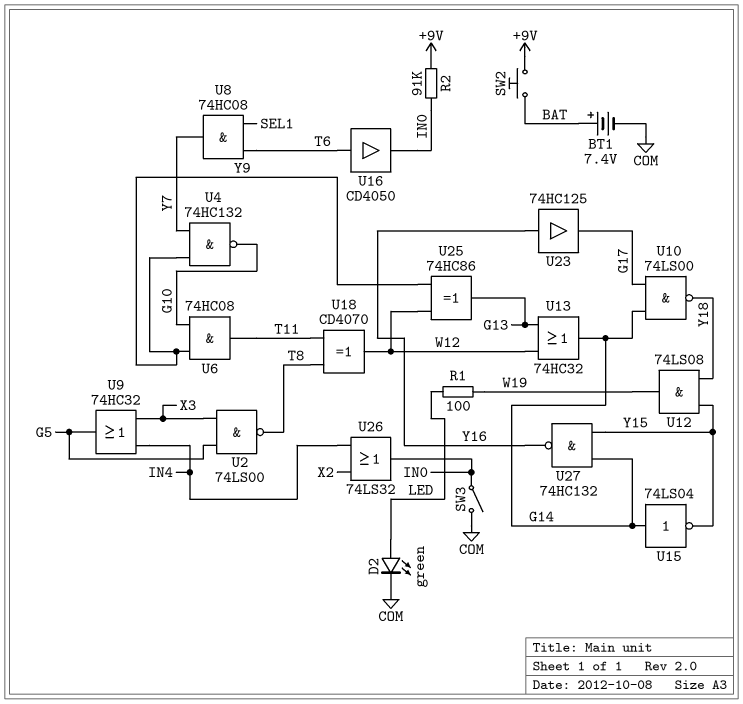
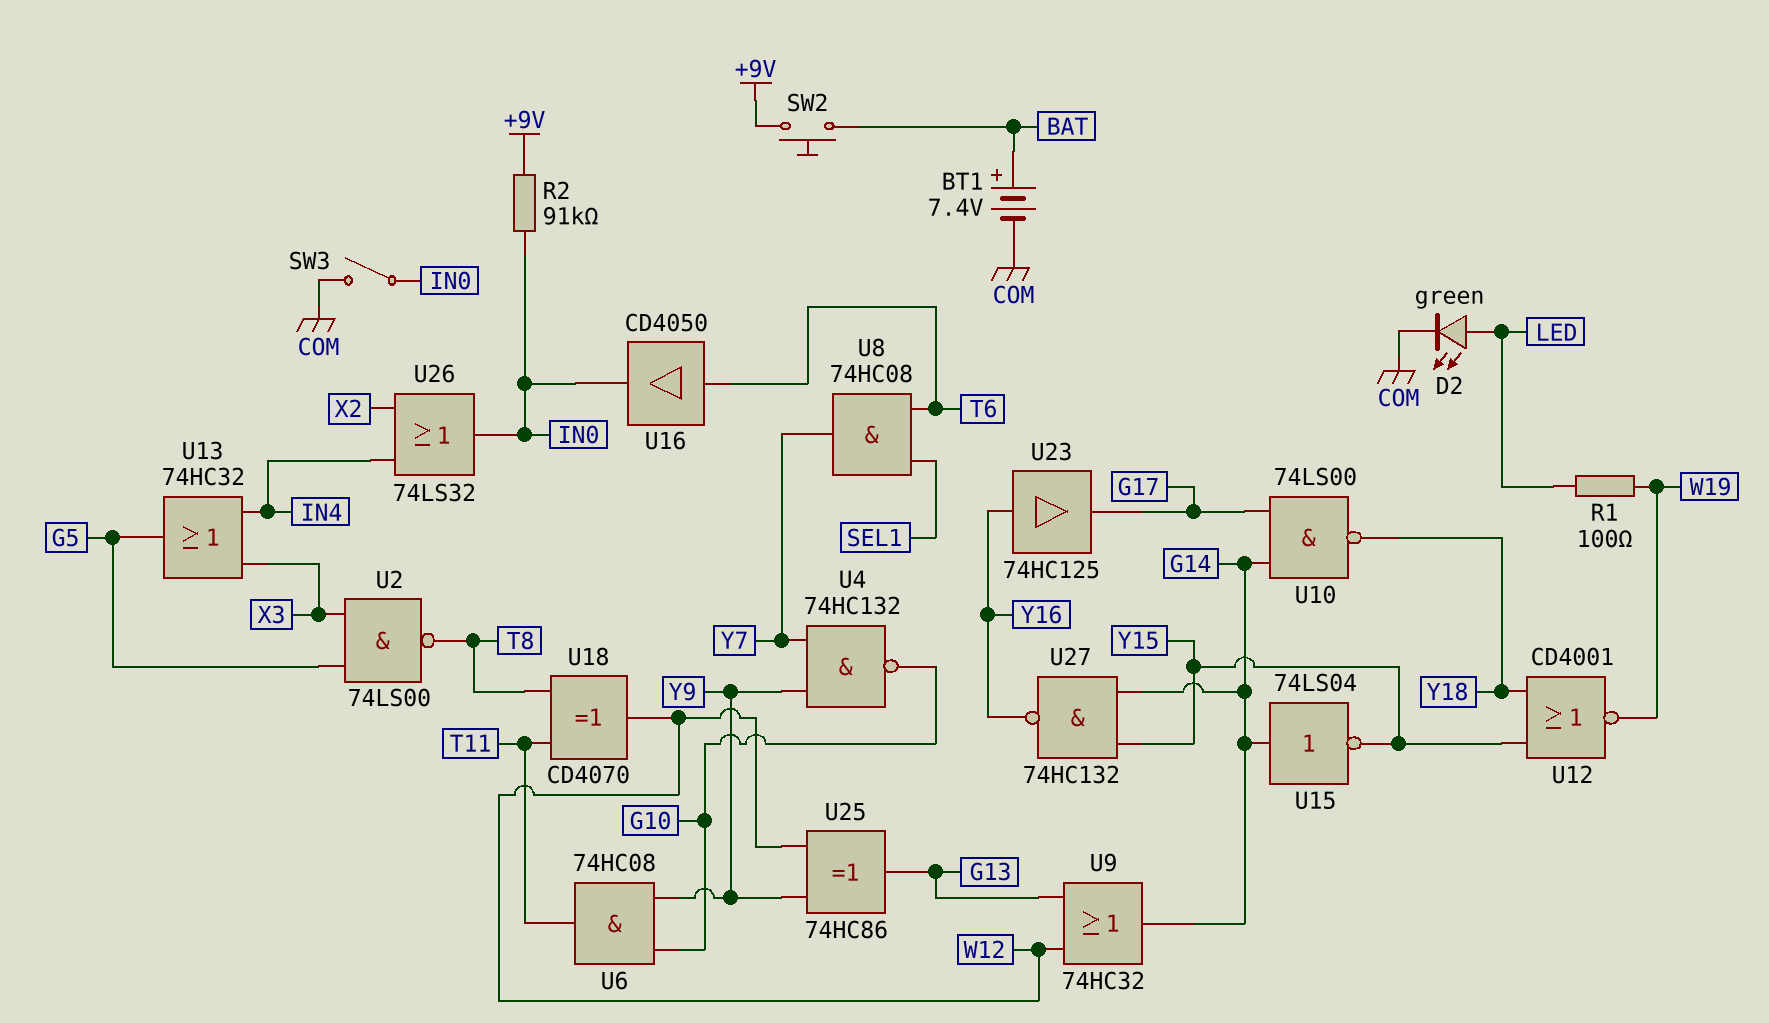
U9: OR 74HC32 (in IN4, in X3, out G5) -> OR 74HC32 (in G13, in W12, out G14)
U12: AND 74LS08 (in Y15, in Y18, out W19) -> NOR CD4001 (in Y15, in Y18, out W19)
U13: OR 74HC32 (in G13, in W12, out G14) -> OR 74HC32 (in IN4, in X3, out G5)

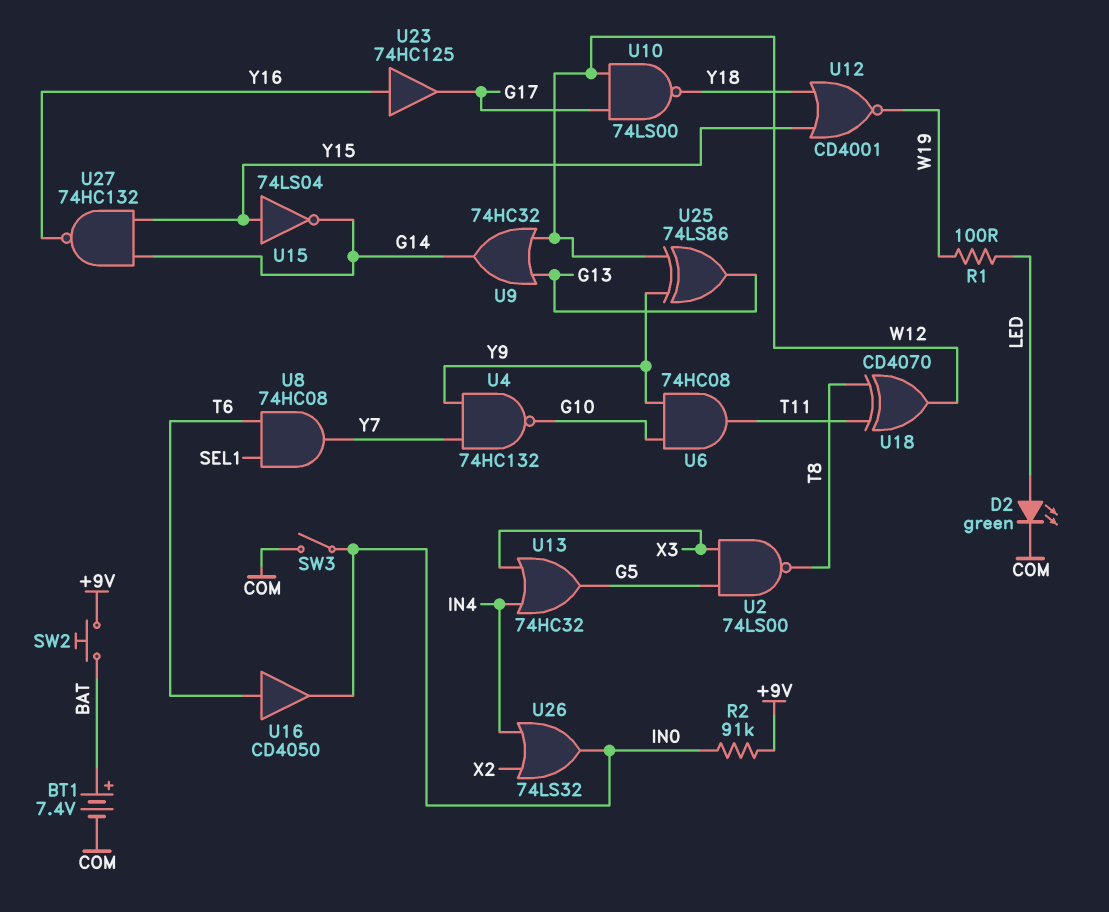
U10: NAND 74LS00 (in G14, in G17, out Y18) -> NAND 74LS00 (in G17, in W12, out Y18)
U15: NOT 74LS04 (in G14, out Y15) -> NOT 74LS04 (in Y15, out G14)
U25: XOR 74HC86 (in W12, in Y9, out G13) -> XOR 74LS86 (in W12, in Y9, out G13)

